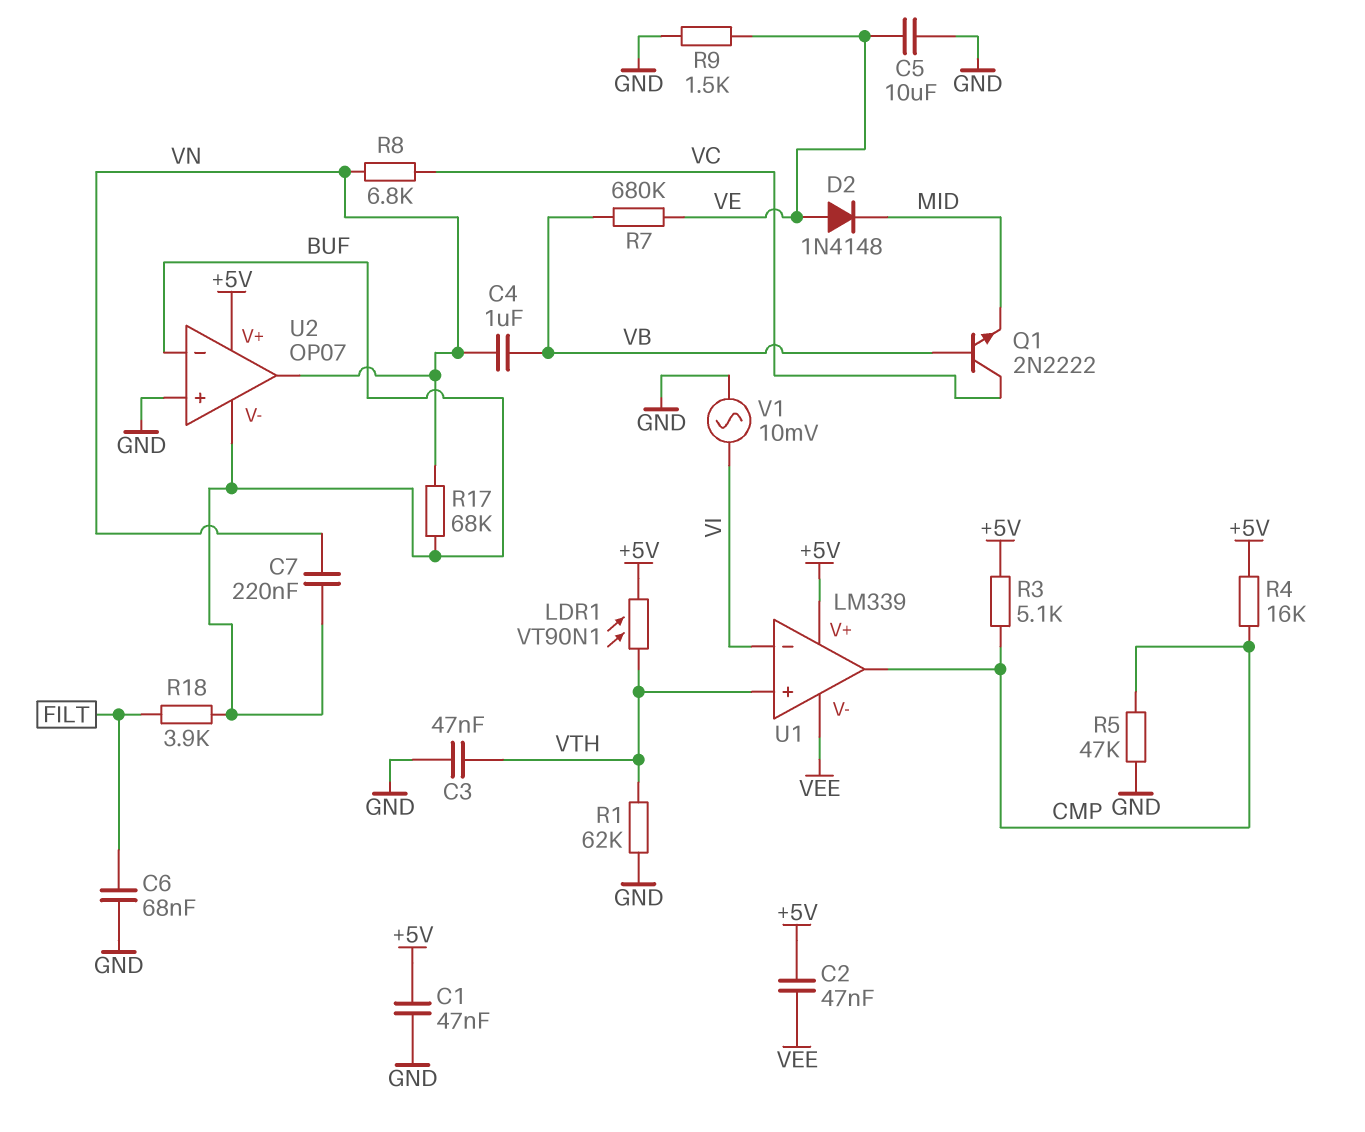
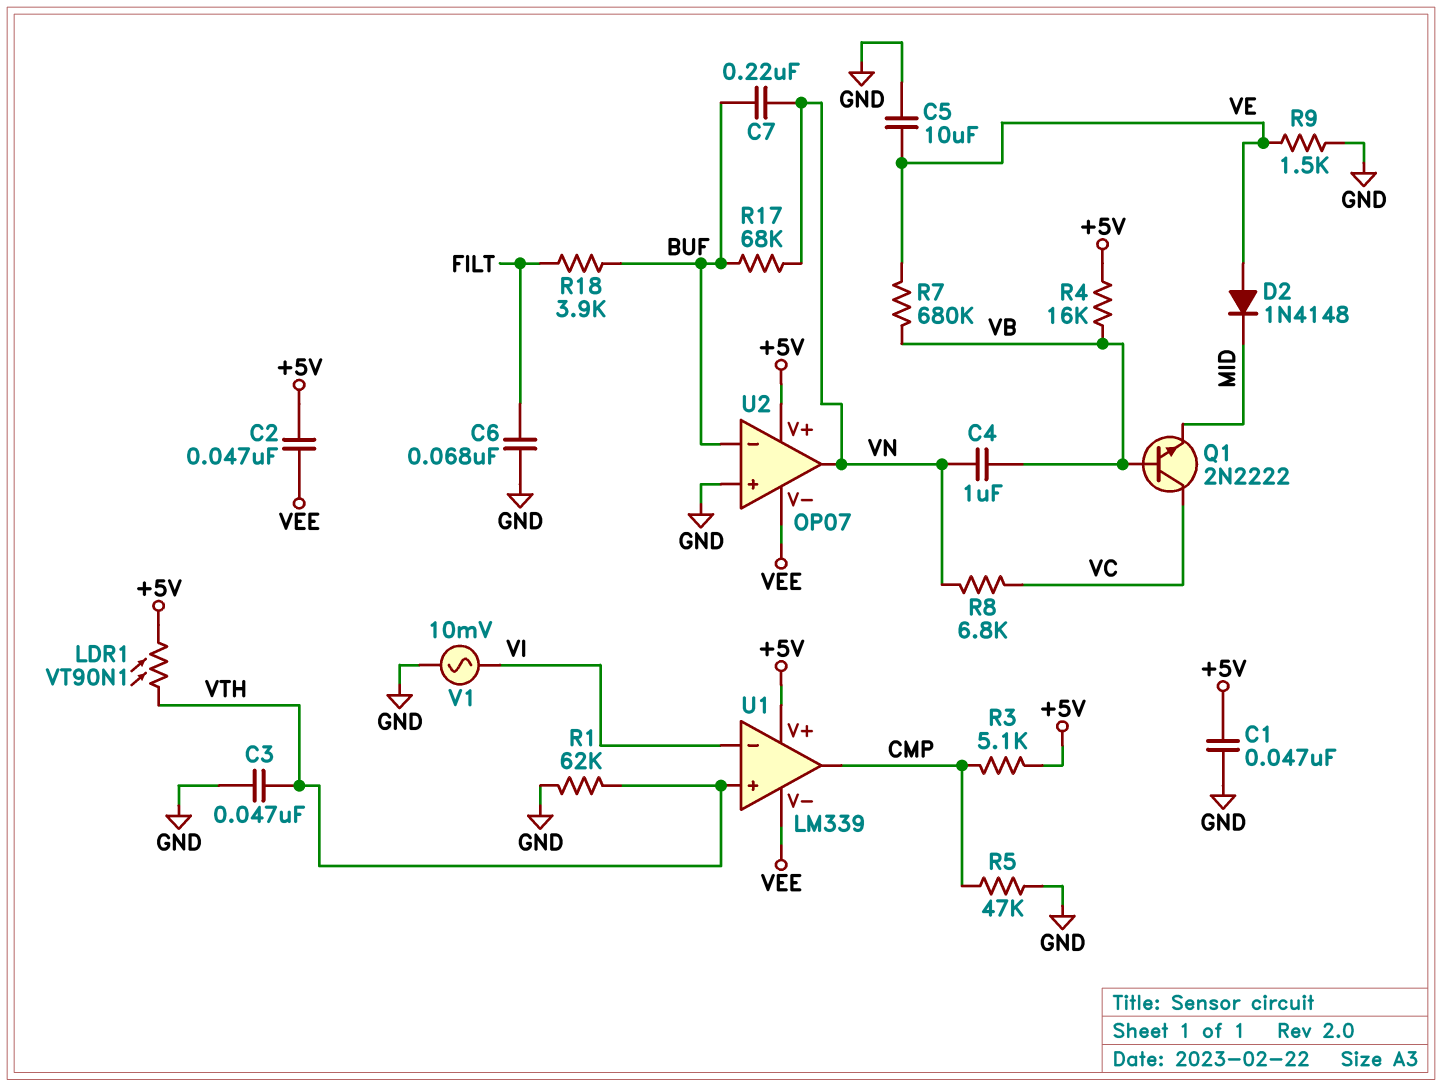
R4: 16k (+5V, CMP) -> 16k (+5V, VB)
U2 pin V-: BUF -> VEE

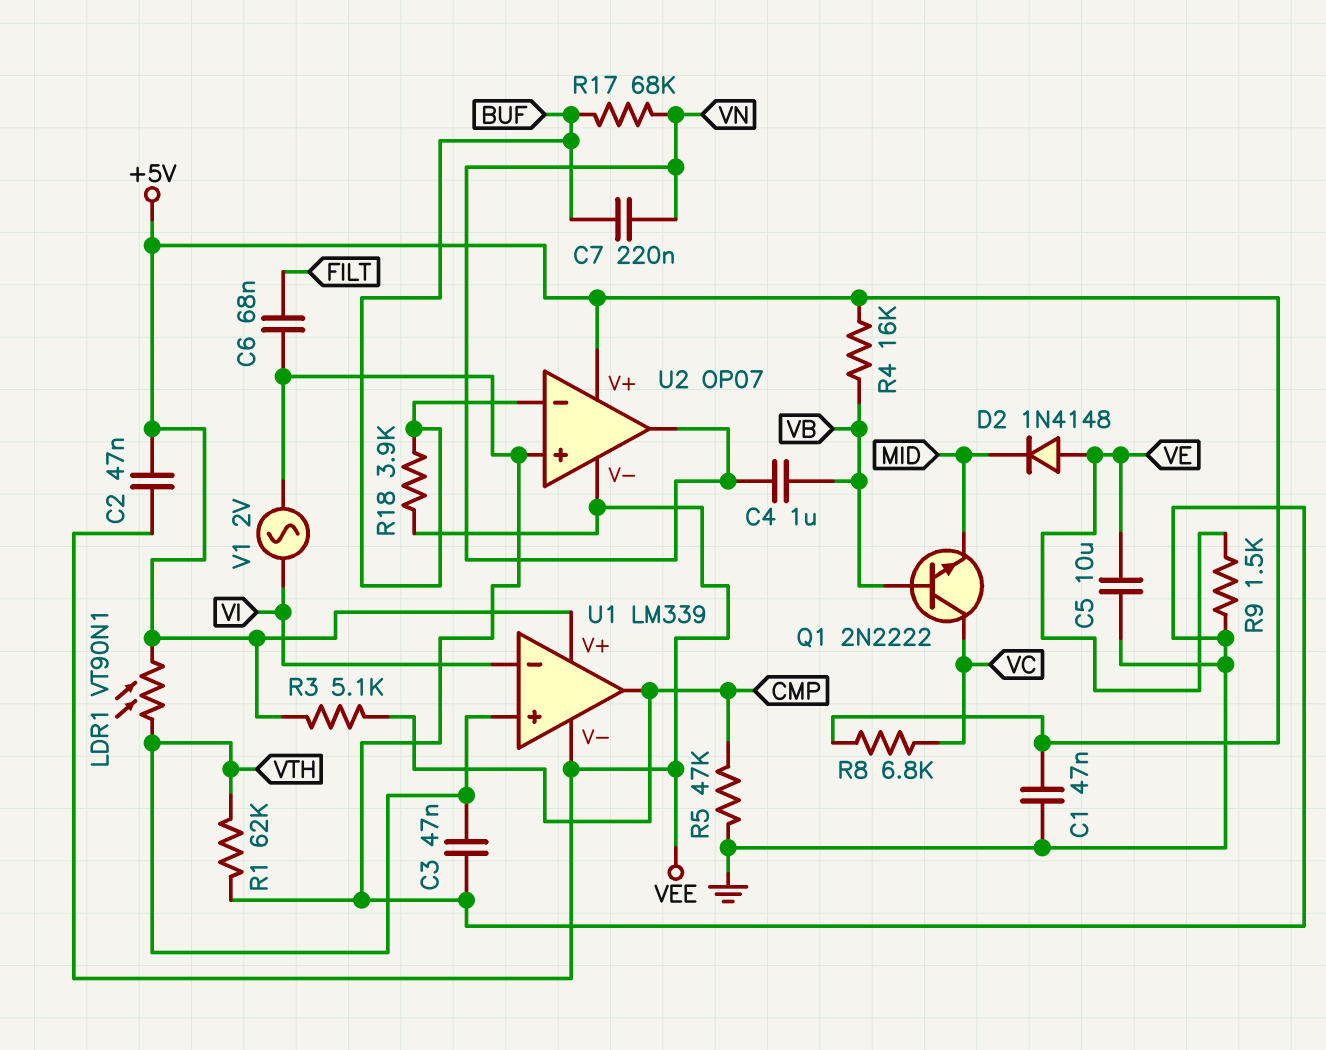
R7: 680k (VB, VE) -> none
R8: 6.8k (VC, VN) -> 6.8k (+5V, VC)
R18: 3.9k (BUF, FILT) -> 3.9k (BUF, VEE)
V1: AC 10mV (GND, VI) -> AC 2V (GND, VI)

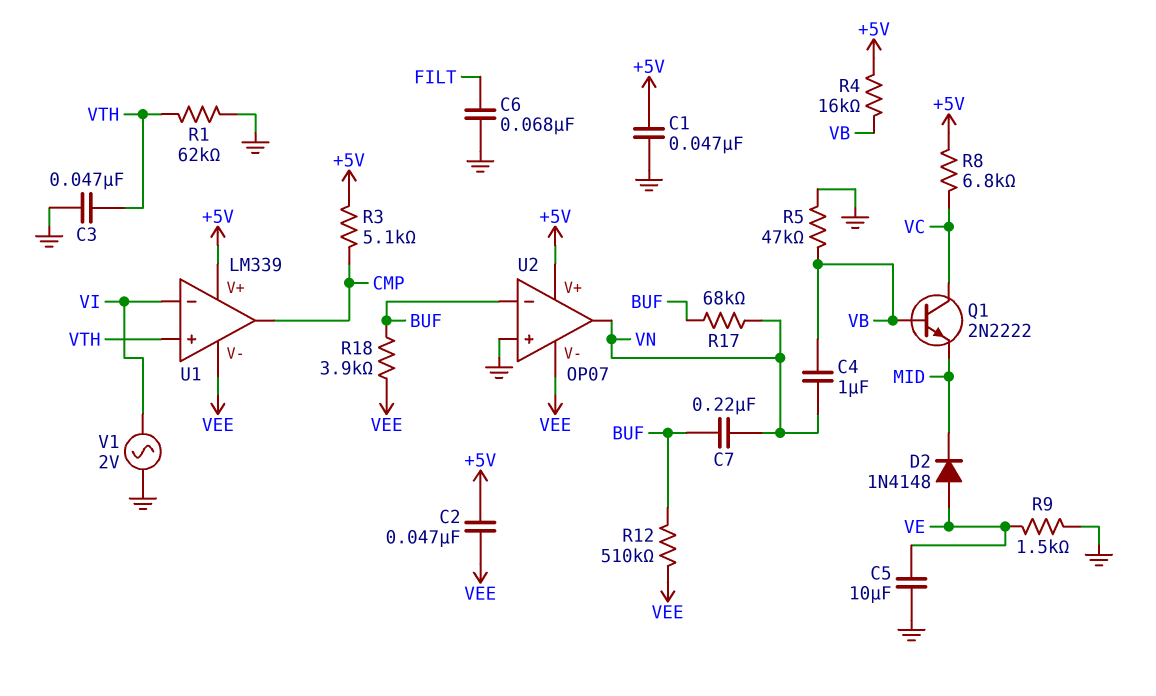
LDR1: VT90N1 (+5V, VTH) -> none
R5: 47k (CMP, GND) -> 47k (GND, VB)
R12: none -> 510k (BUF, VEE)

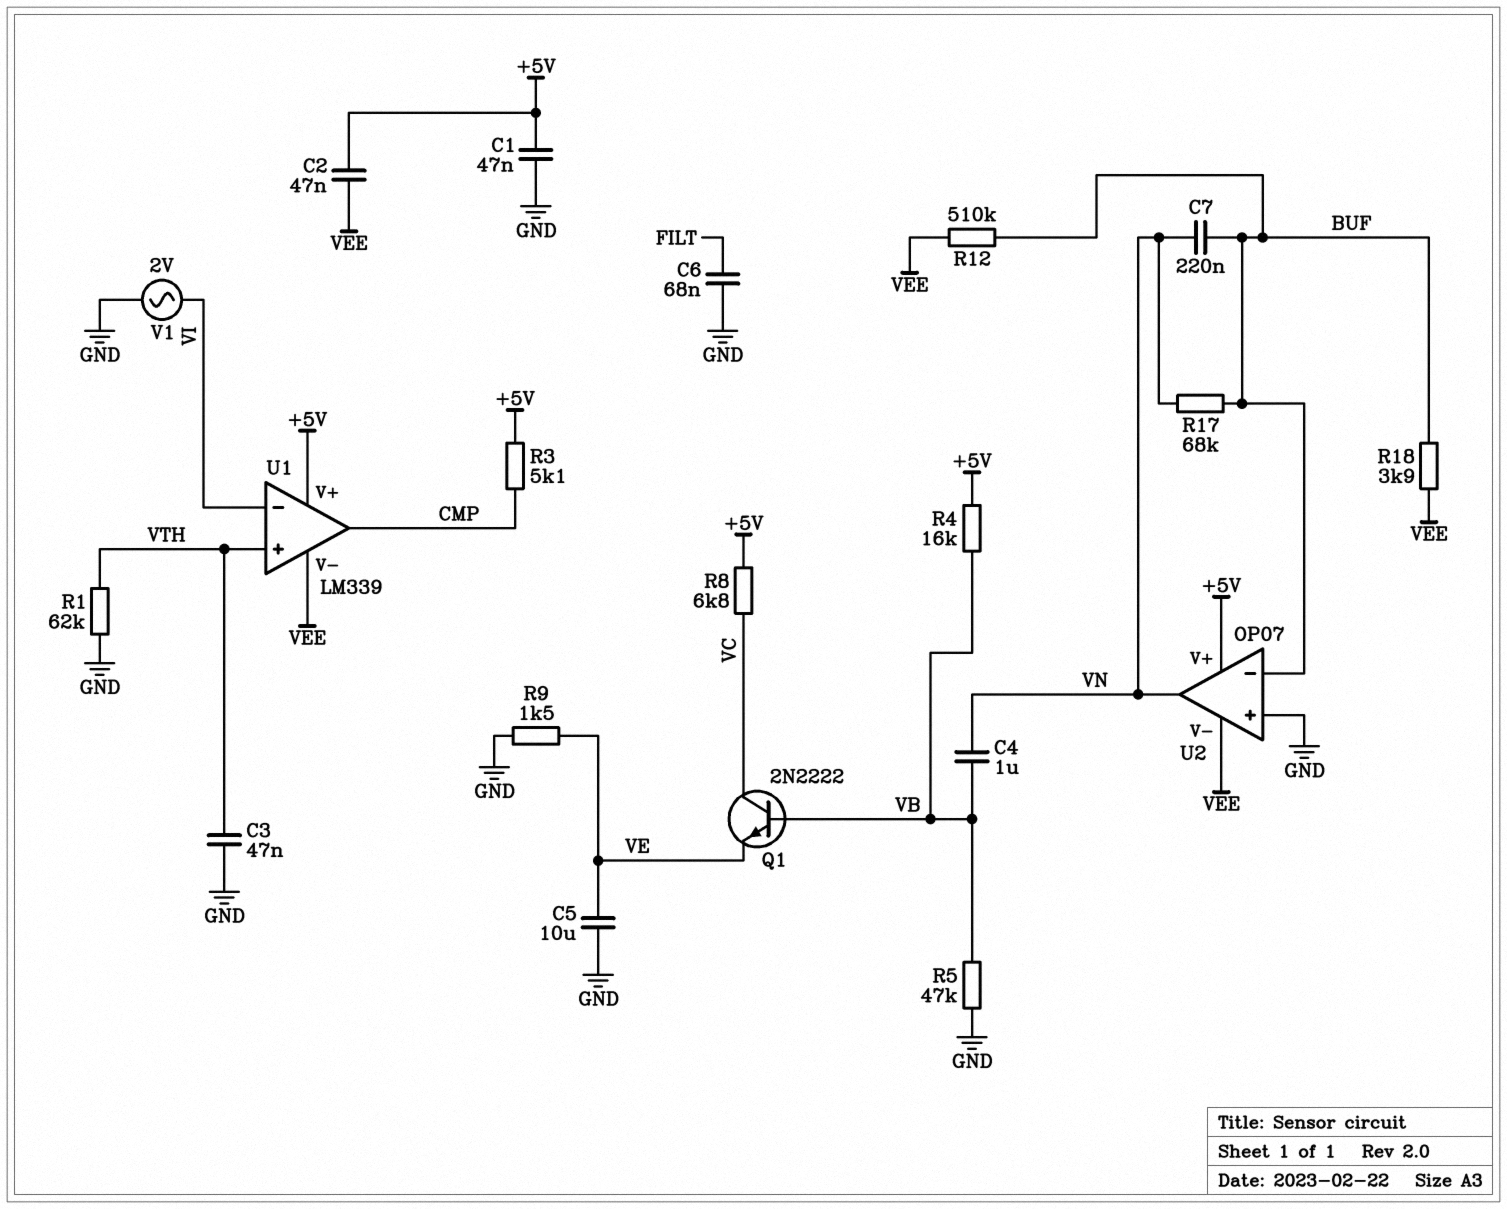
D2: diode 1N4148 (A VE, K MID) -> none
Q1: NPN 2N2222 (B VB, C VC, E MID) -> NPN 2N2222 (B VB, C VC, E VE)

